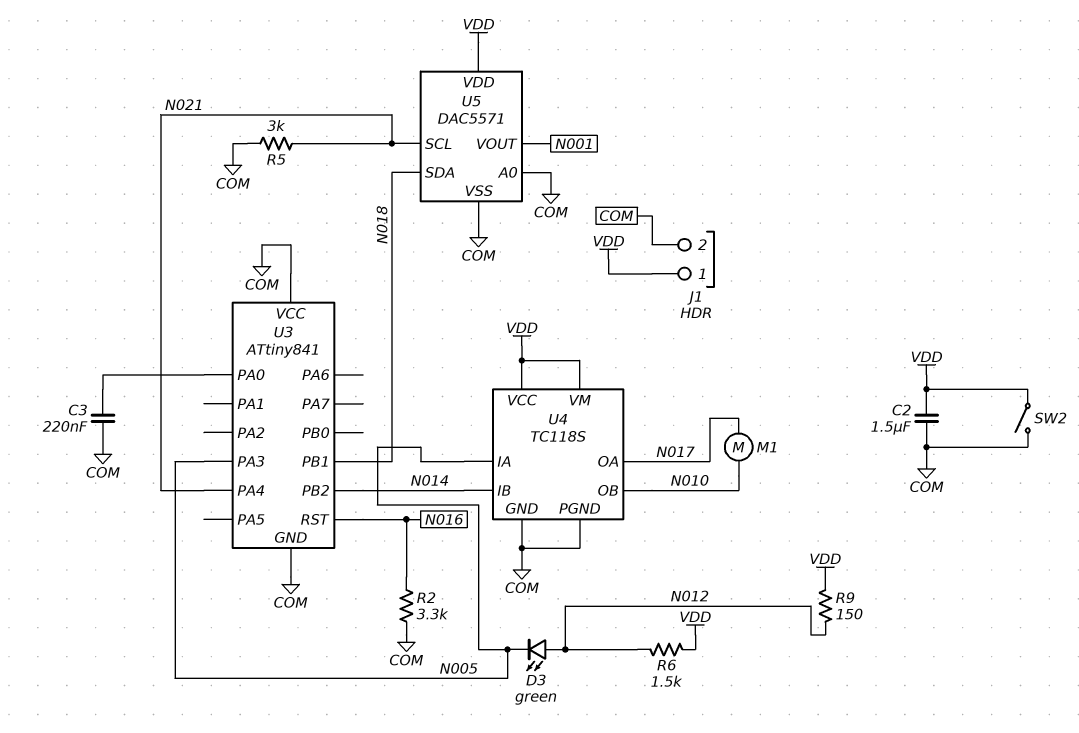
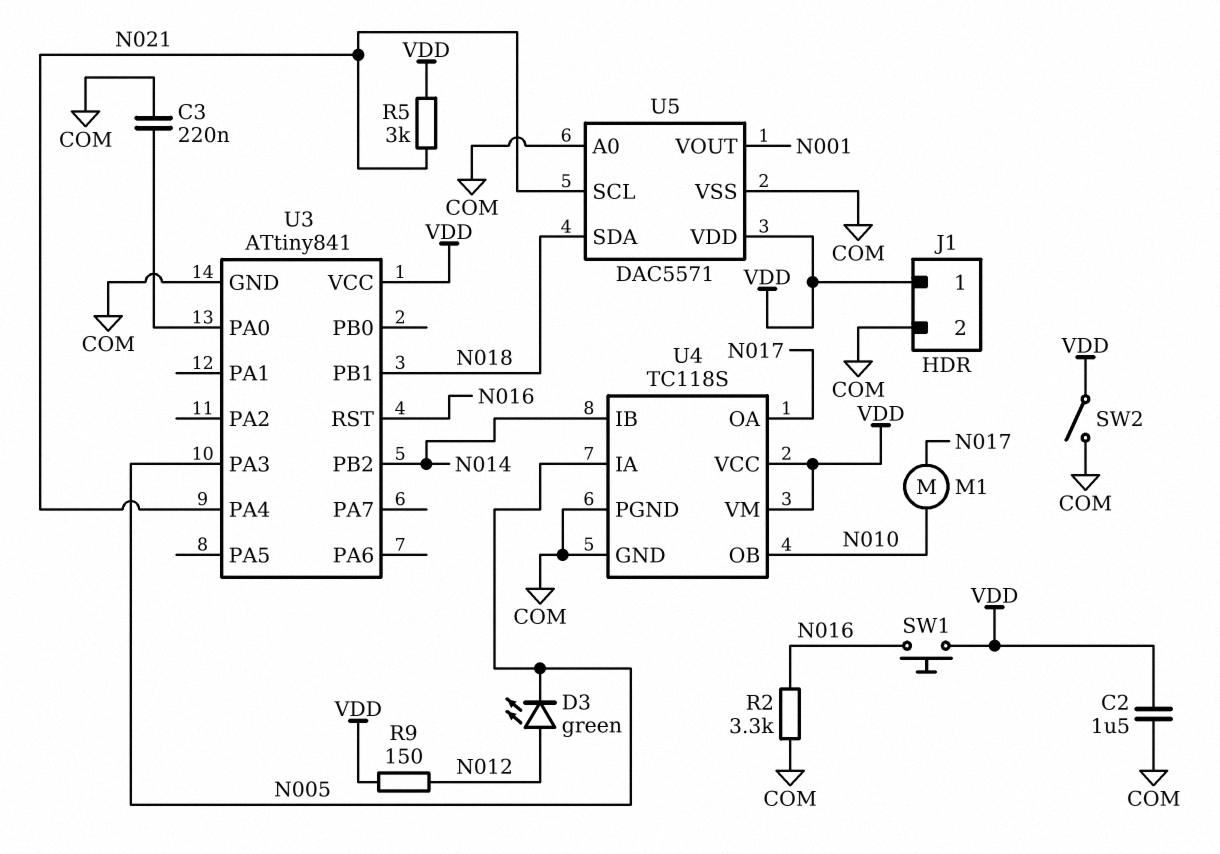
R5: 3k (COM, N021) -> 3k (N021, VDD)
R6: 1.5k (N012, VDD) -> none
SW1: none -> button (N016, VDD)
U3 pin VCC: COM -> VDD

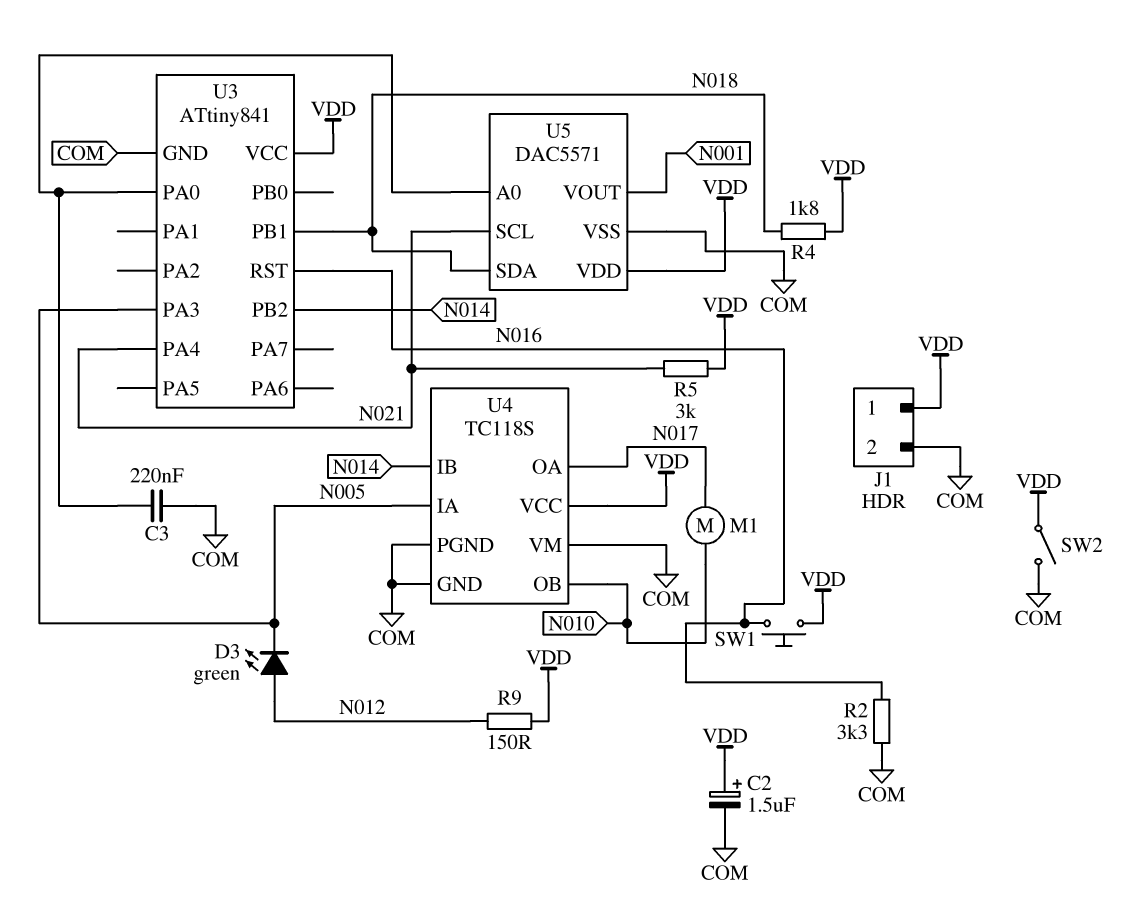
C2: 1.5uF (COM, VDD) -> 1.5uF (plus VDD, minus COM)
R4: none -> 1.8k (N018, VDD)
U4 pin VM: VDD -> COM
U5 pin A0: COM -> U3/PA0

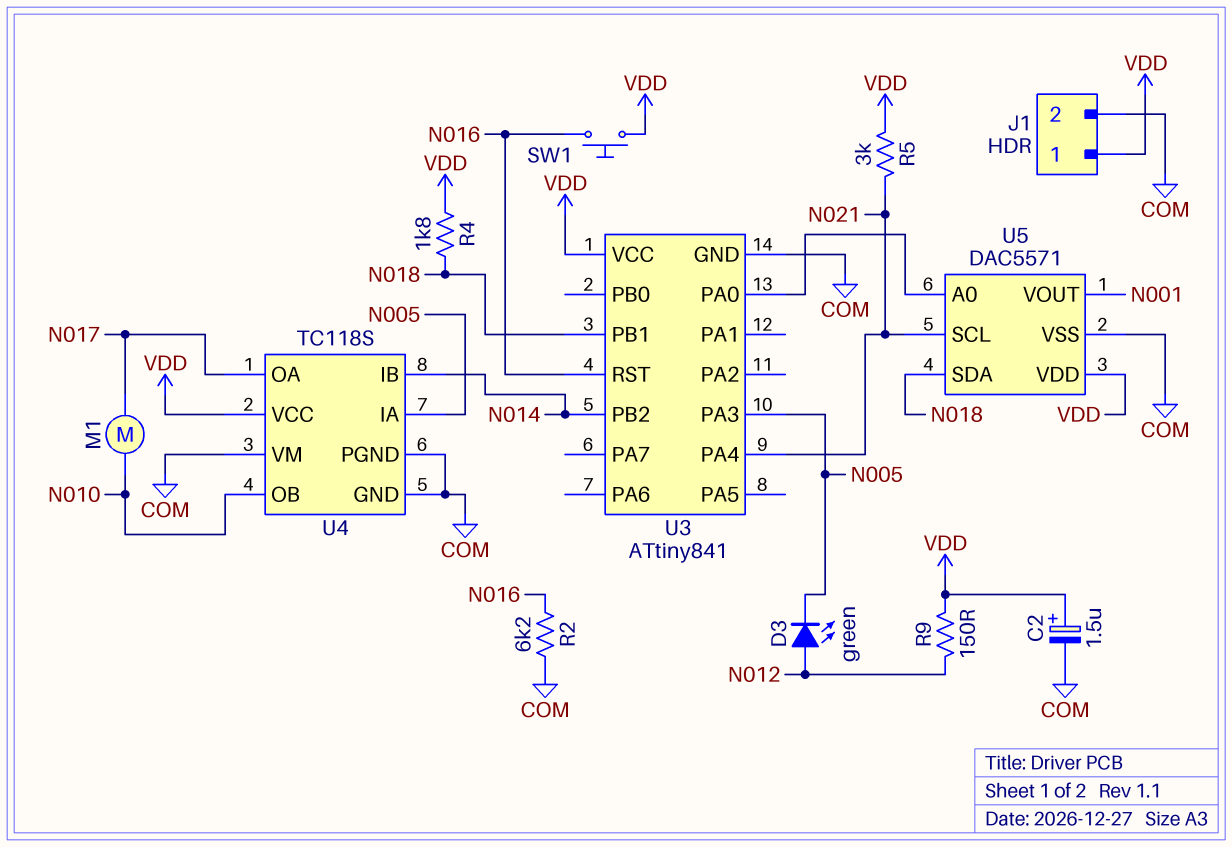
C3: 220nF (COM, U3/PA0) -> none
R2: 3.3k (COM, N016) -> 6.2k (COM, N016)
SW2: switch (COM, VDD) -> none

